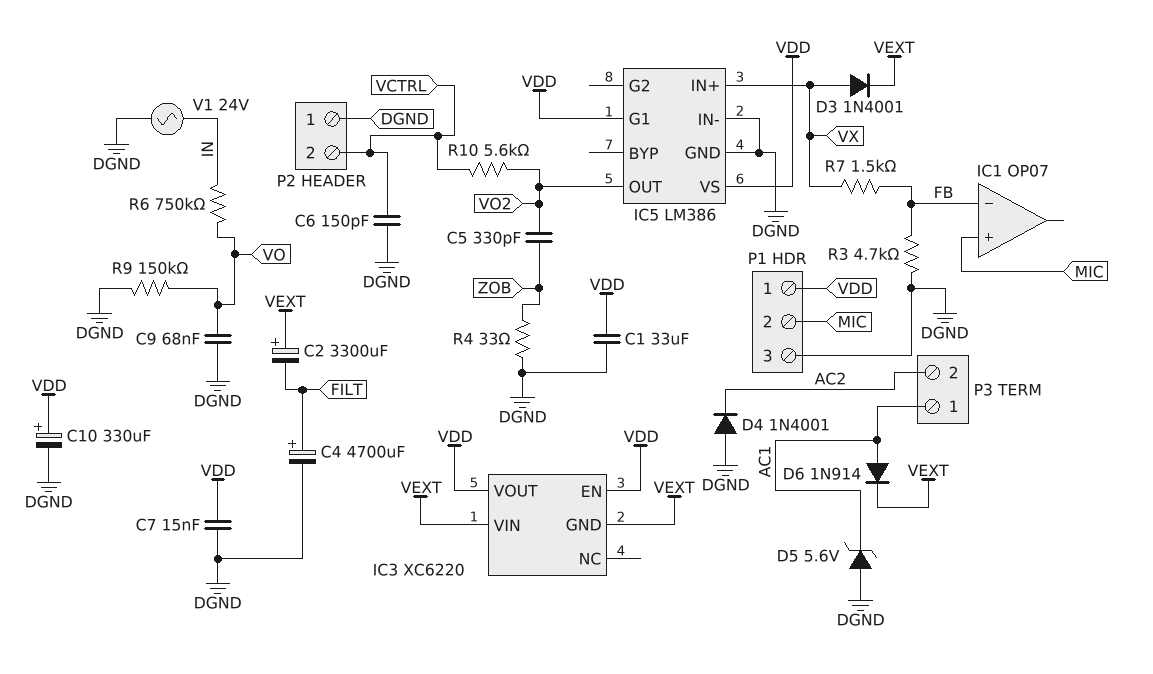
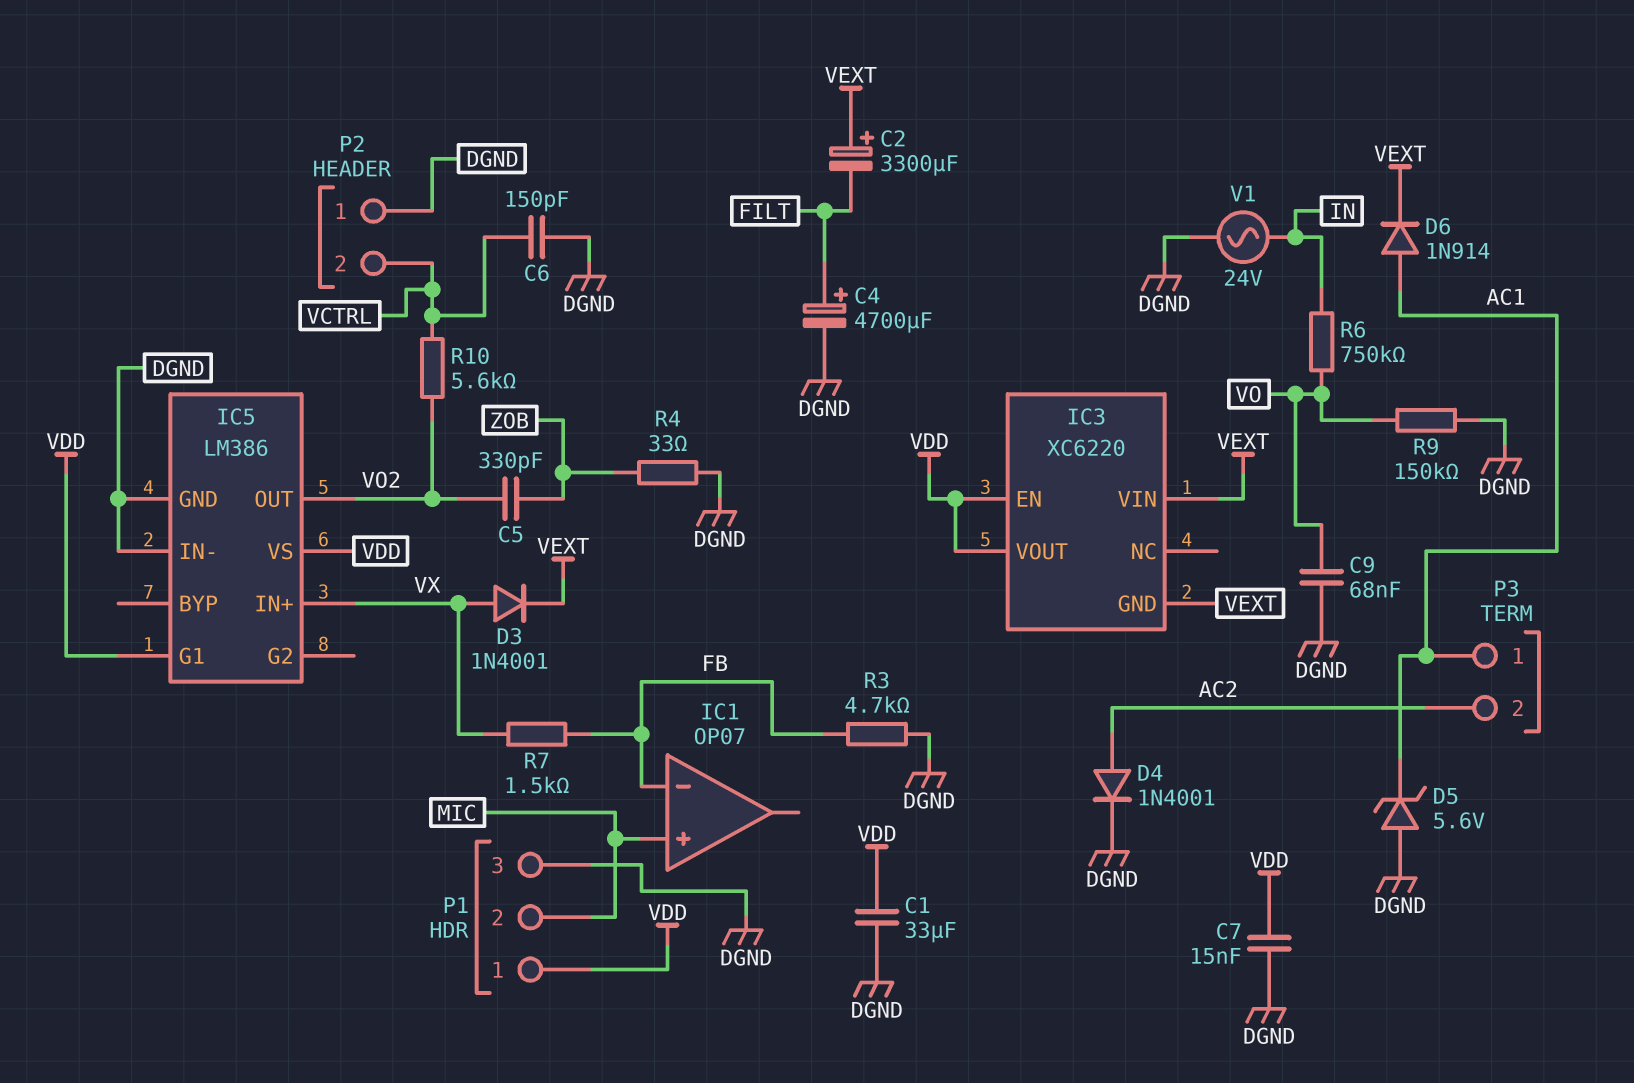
C10: 330uF (plus VDD, minus DGND) -> none
D4: diode 1N4001 (A DGND, K AC2) -> diode 1N4001 (A AC2, K DGND)

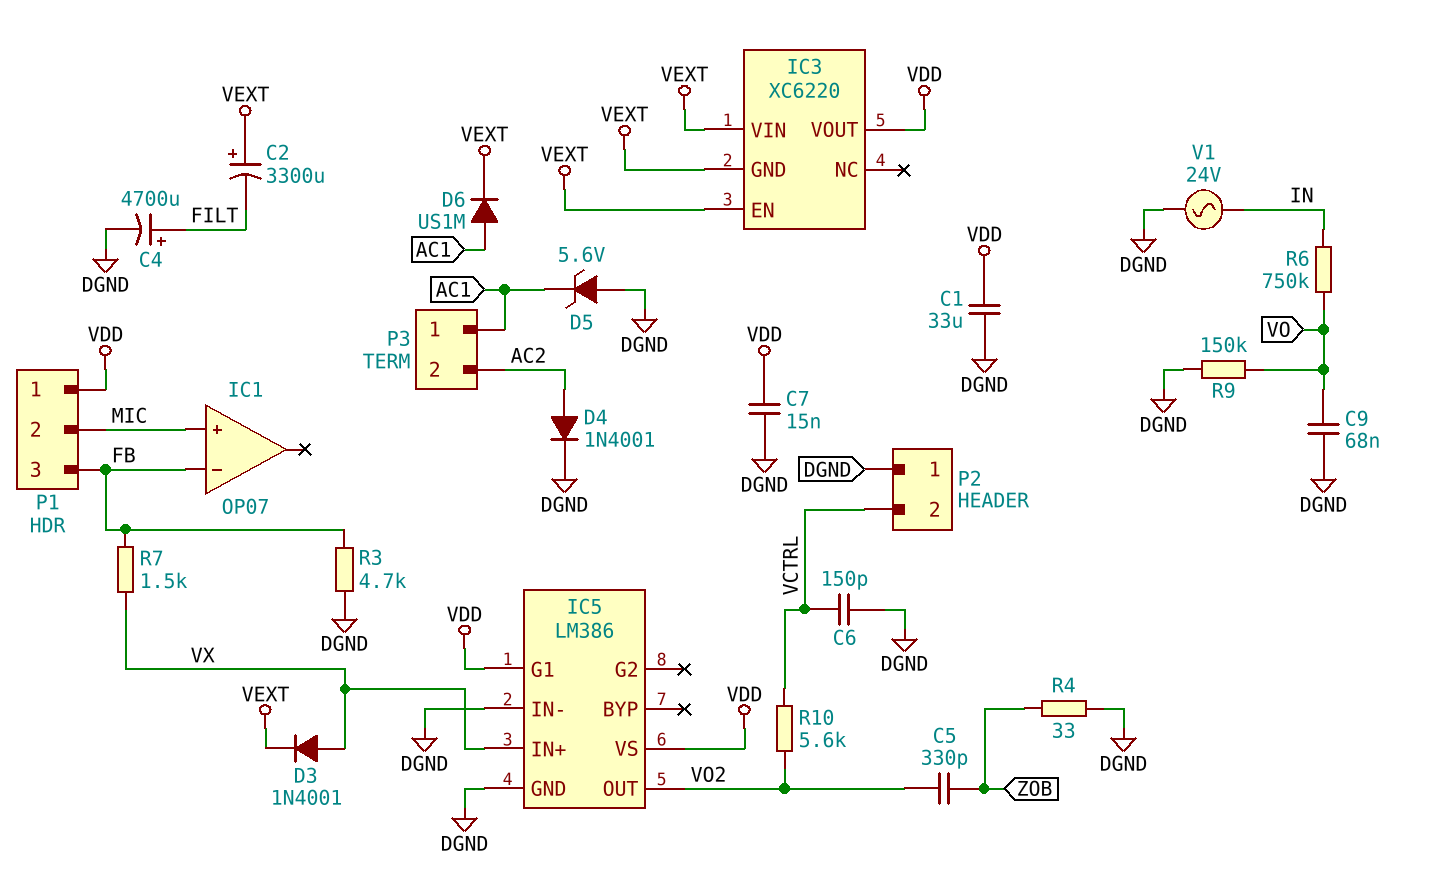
D6: diode 1N914 (A AC1, K VEXT) -> diode US1M (A AC1, K VEXT)
IC3 pin EN: VDD -> VEXT
P1 pin 3: DGND -> FB

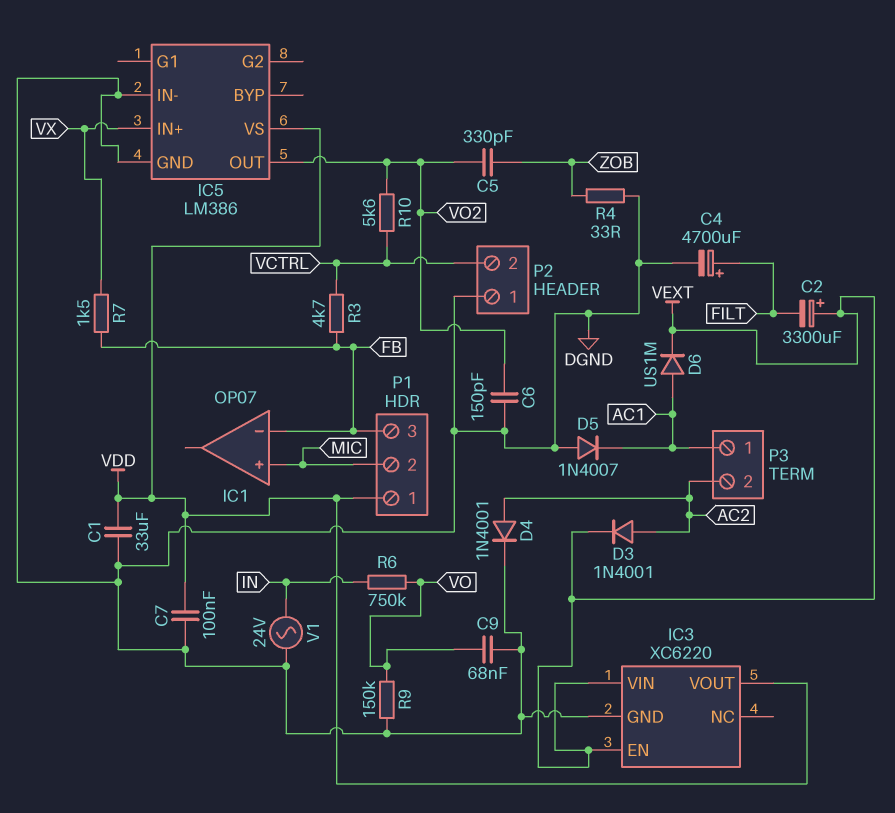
C6: 150pF (DGND, VCTRL) -> 150pF (DGND, VO2)
C7: 15nF (DGND, VDD) -> 100nF (DGND, VDD)
D3: diode 1N4001 (A VX, K VEXT) -> diode 1N4001 (A AC2, K VEXT)
D5: zener 5.6V (A DGND, K AC1) -> diode 1N4007 (A DGND, K AC1)
IC3 pin GND: VEXT -> DGND
IC5 pin G1: VDD -> none
R3: 4.7k (DGND, FB) -> 4.7k (FB, VCTRL)

